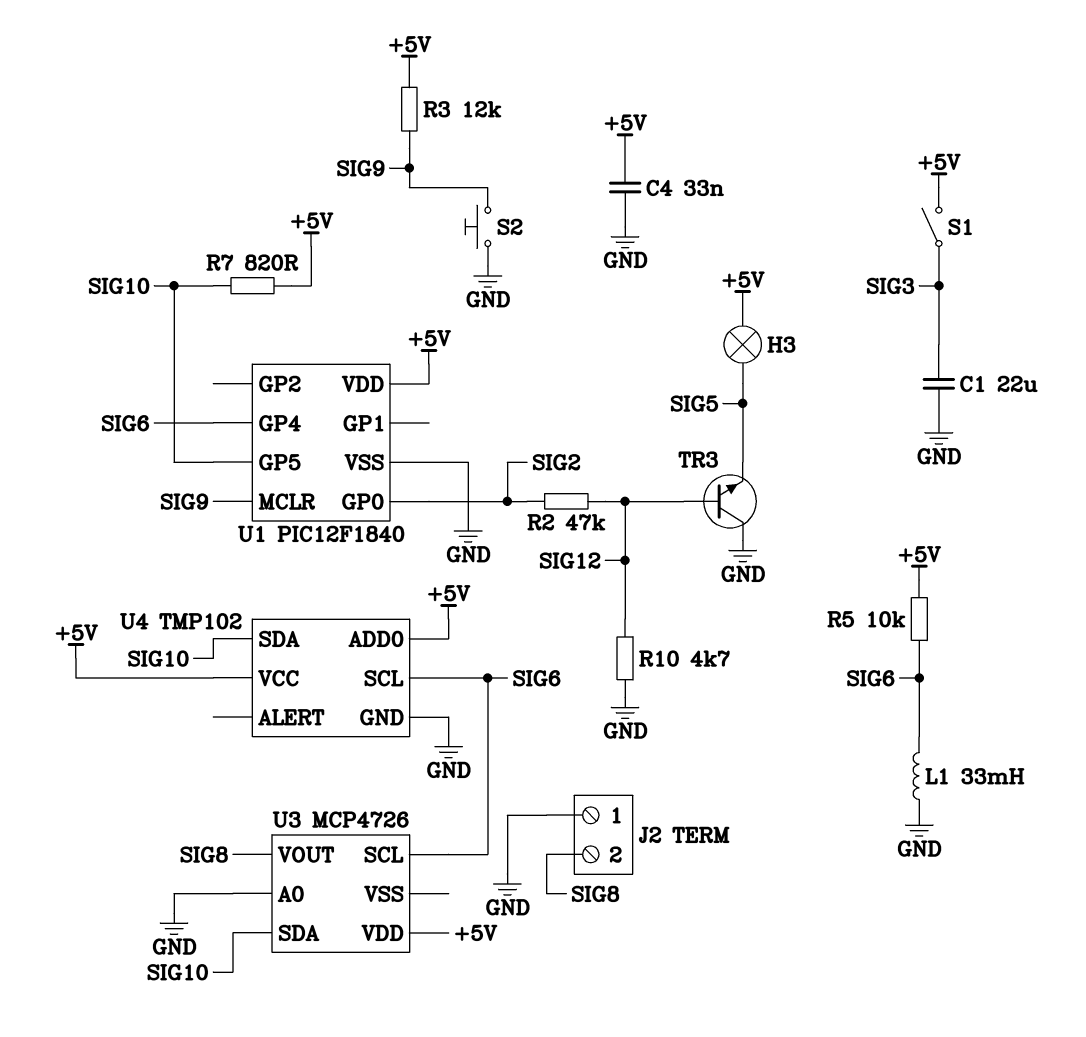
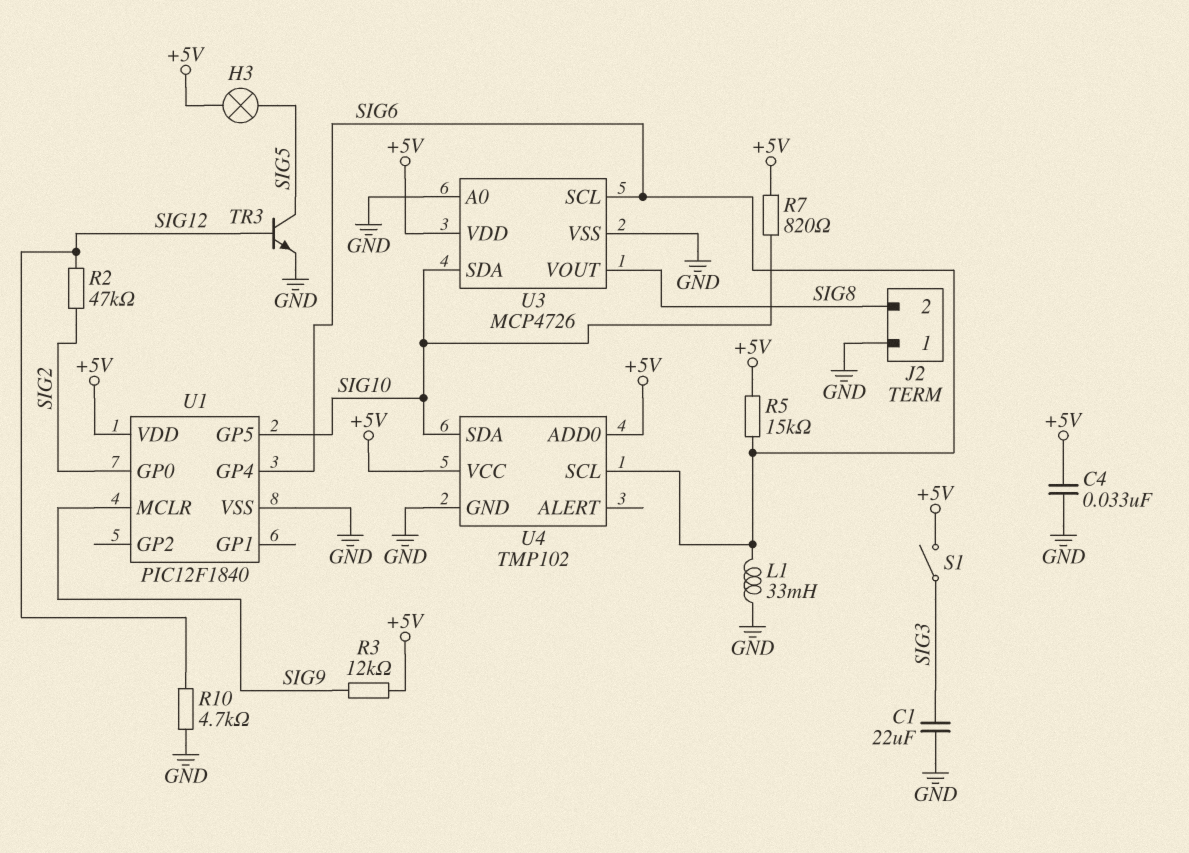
R5: 10k (+5V, SIG6) -> 15k (+5V, SIG6)
S2: button (GND, SIG9) -> none
TR3: NPN (B SIG12, C GND, E SIG5) -> NPN (B SIG12, C SIG5, E GND)
U3 pin VSS: none -> GND

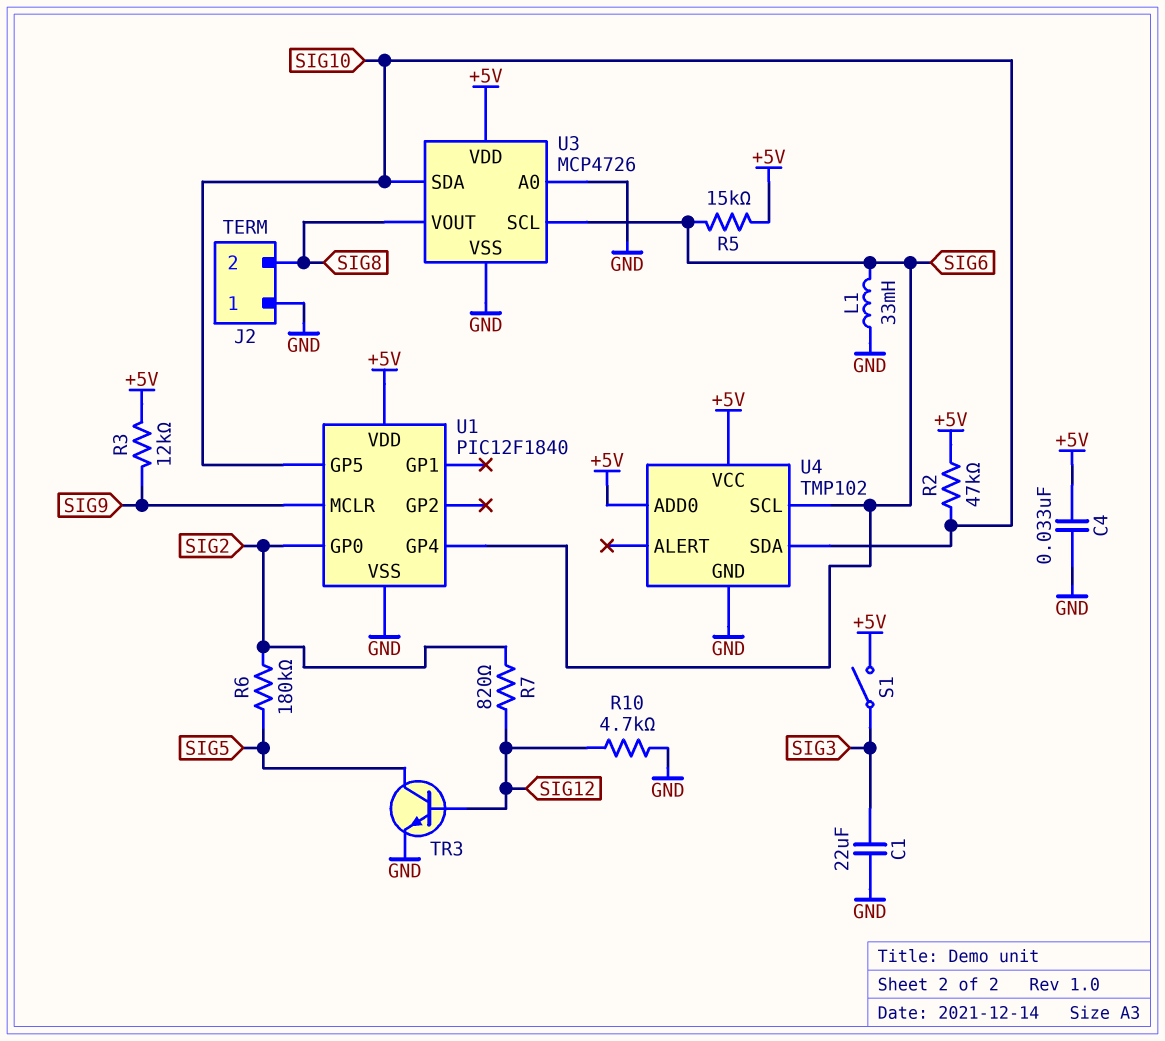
H3: lamp (+5V, SIG5) -> none
R2: 47k (SIG2, SIG12) -> 47k (+5V, SIG10)
R6: none -> 180k (SIG2, SIG5)
R7: 820 (+5V, SIG10) -> 820 (SIG2, SIG12)

